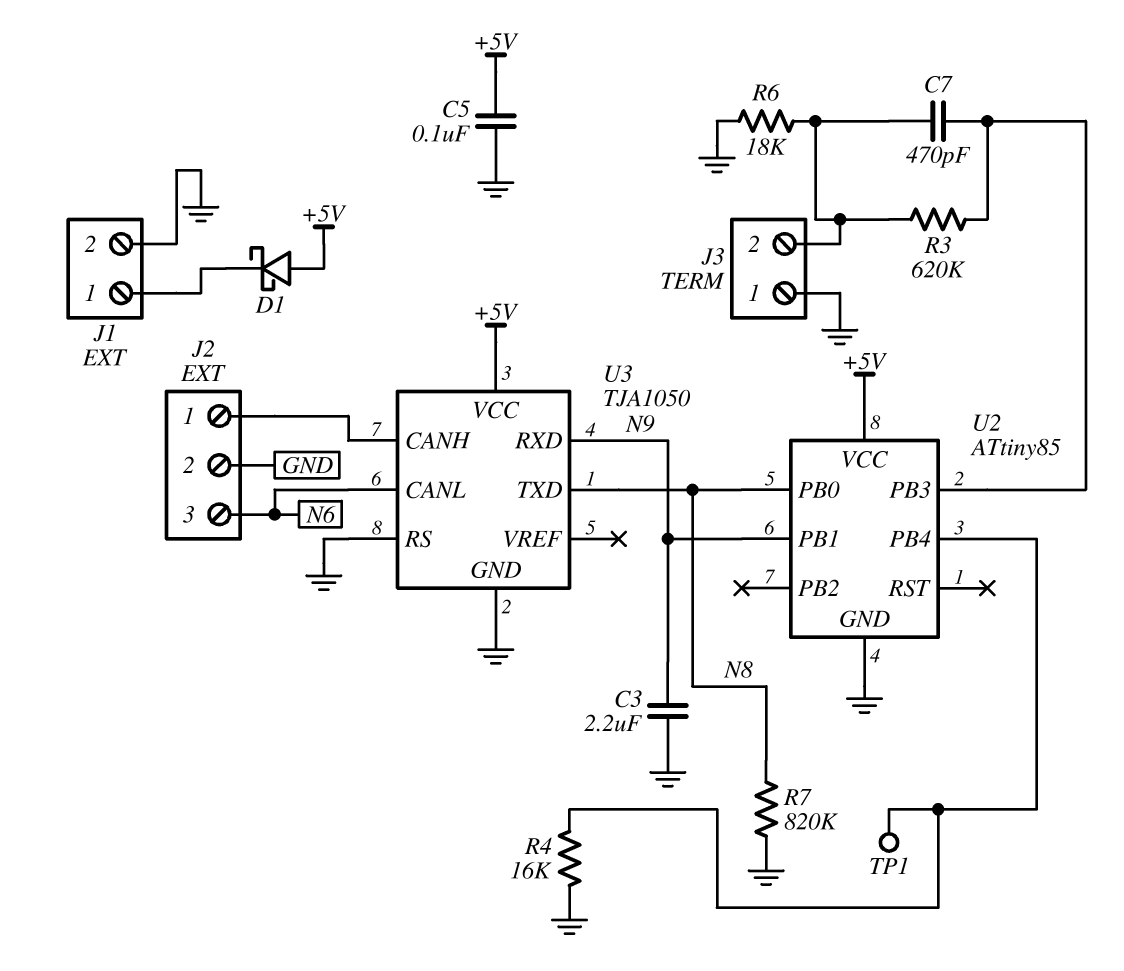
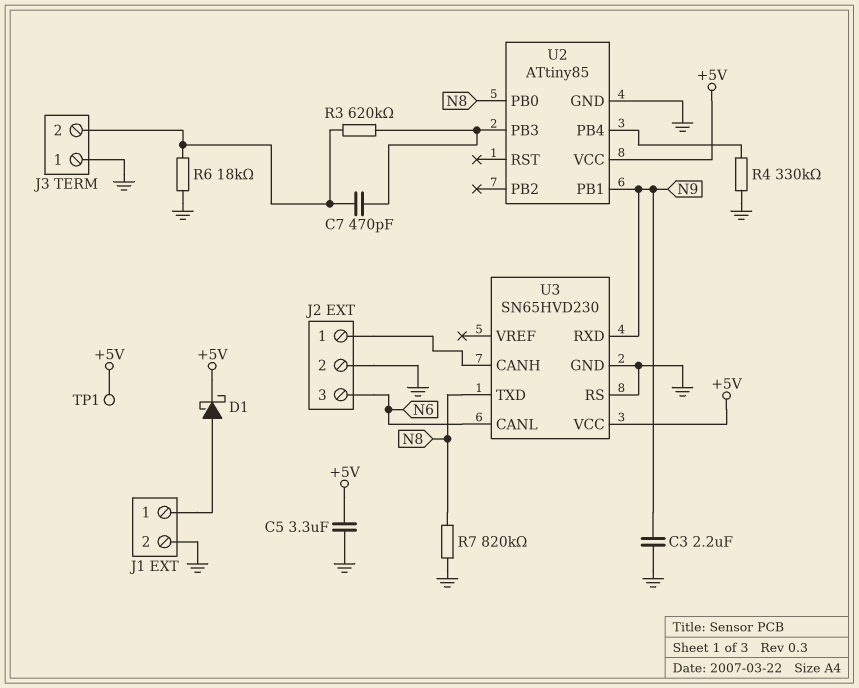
C5: 100nF (+5V, GND) -> 3.3uF (+5V, GND)
D1: schottky (A +5V, K J1/1) -> schottky (A J1/1, K +5V)
R4: 16k (GND, U2/PB4) -> 330k (GND, U2/PB4)
TP1: test point (U2/PB4) -> test point (+5V)
U3: TJA1050 -> SN65HVD230

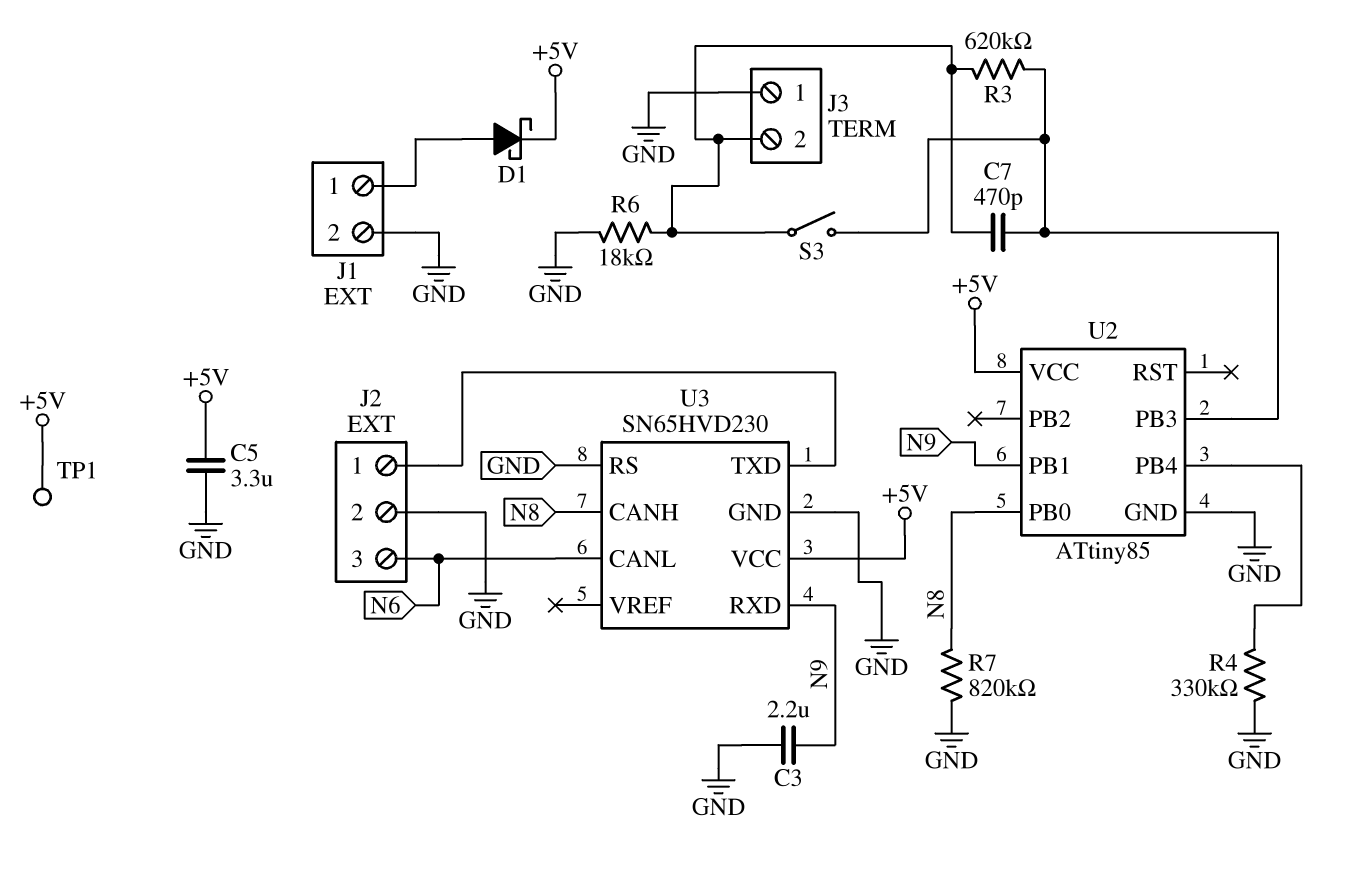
S3: none -> switch (J3/2, U2/PB3)
U3 pin CANH: J2/1 -> N8
U3 pin TXD: N8 -> J2/1

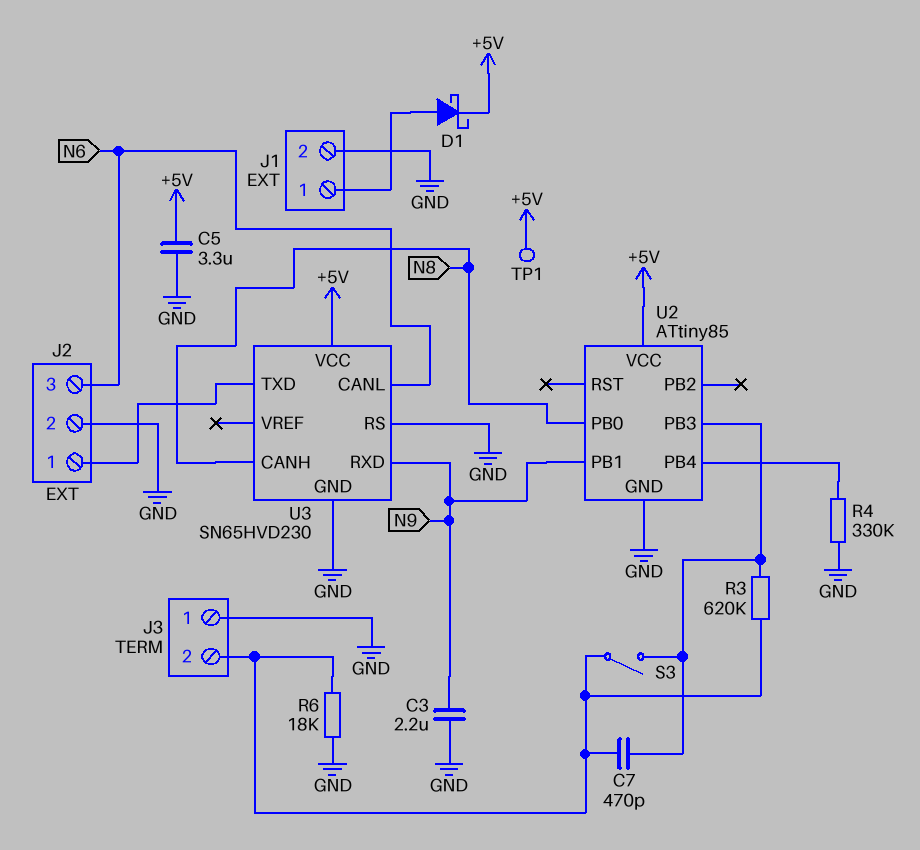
R7: 820k (GND, N8) -> none

